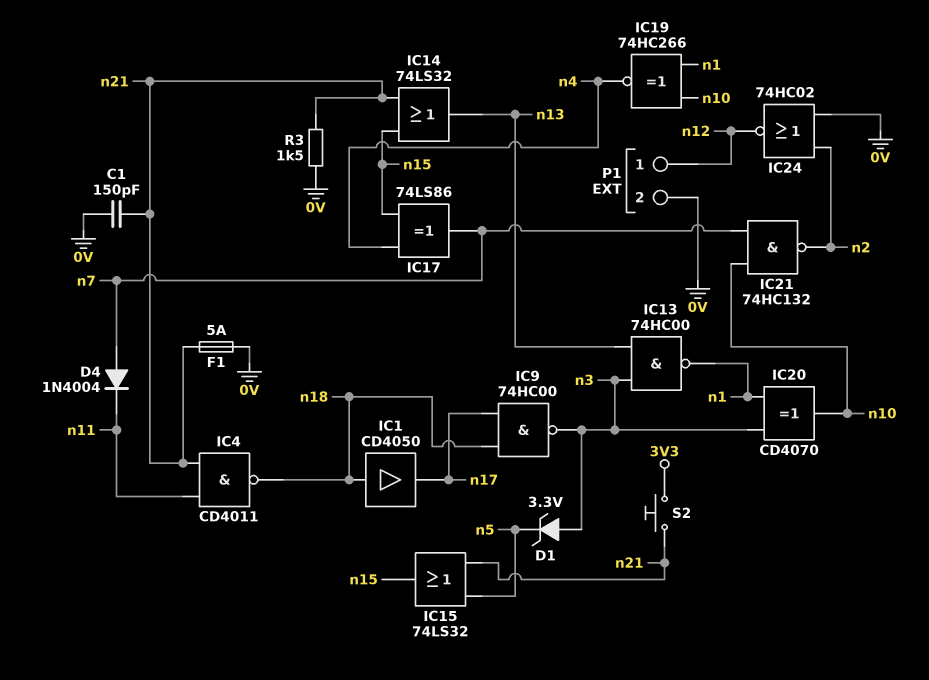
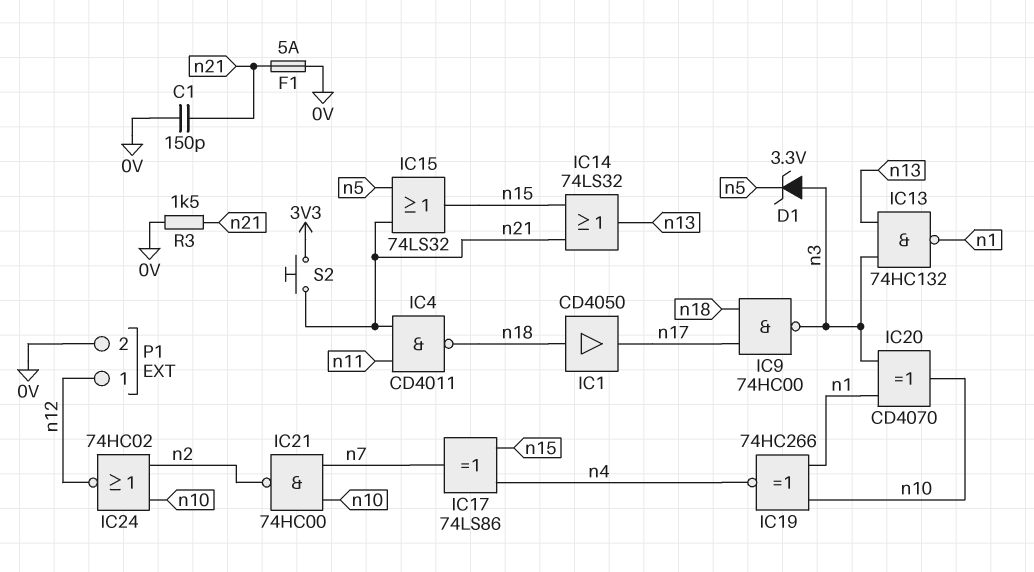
D4: diode 1N4004 (A n7, K n11) -> none
IC13: NAND 74HC00 (in n3, in n13, out n1) -> NAND 74HC132 (in n3, in n13, out n1)
IC21: NAND 74HC132 (in n7, in n10, out n2) -> NAND 74HC00 (in n7, in n10, out n2)
IC24: NOR 74HC02 (in 0V, in n2, out n12) -> NOR 74HC02 (in n2, in n10, out n12)

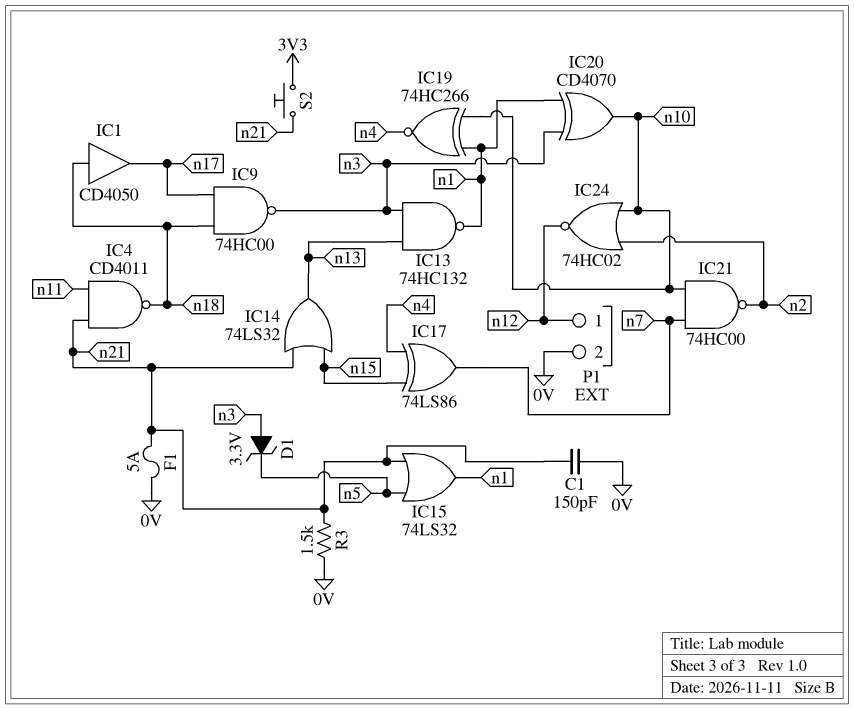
IC15: OR 74LS32 (in n5, in n21, out n15) -> OR 74LS32 (in n5, in n21, out n1)

